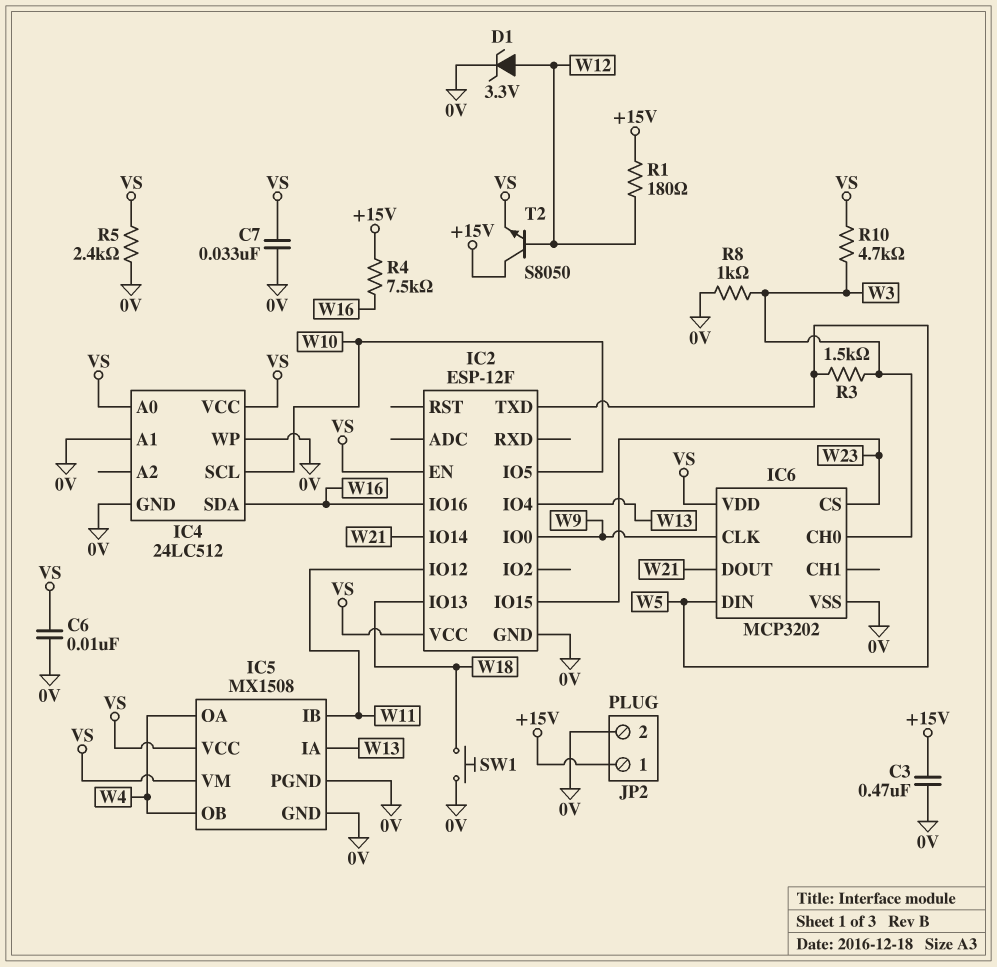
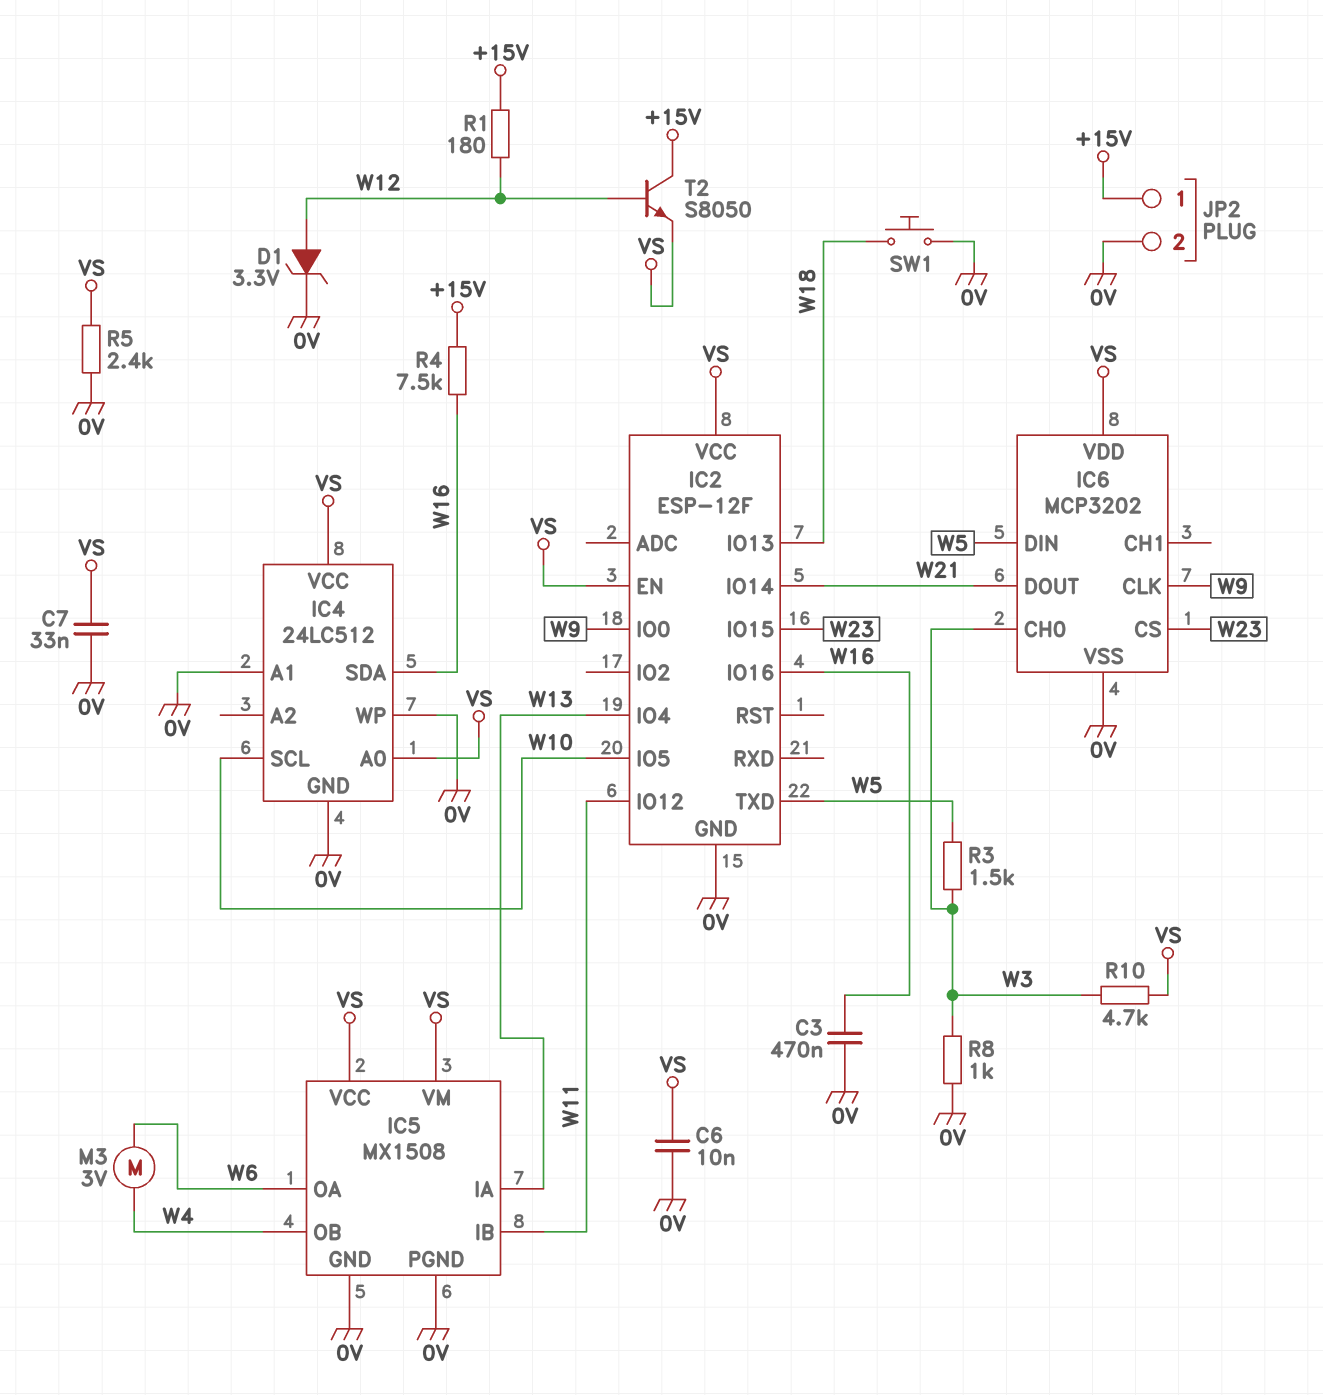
C3: 470nF (+15V, 0V) -> 470nF (0V, W16)
IC5 pin OA: W4 -> W6
M3: none -> motor 3V (W4, W6)

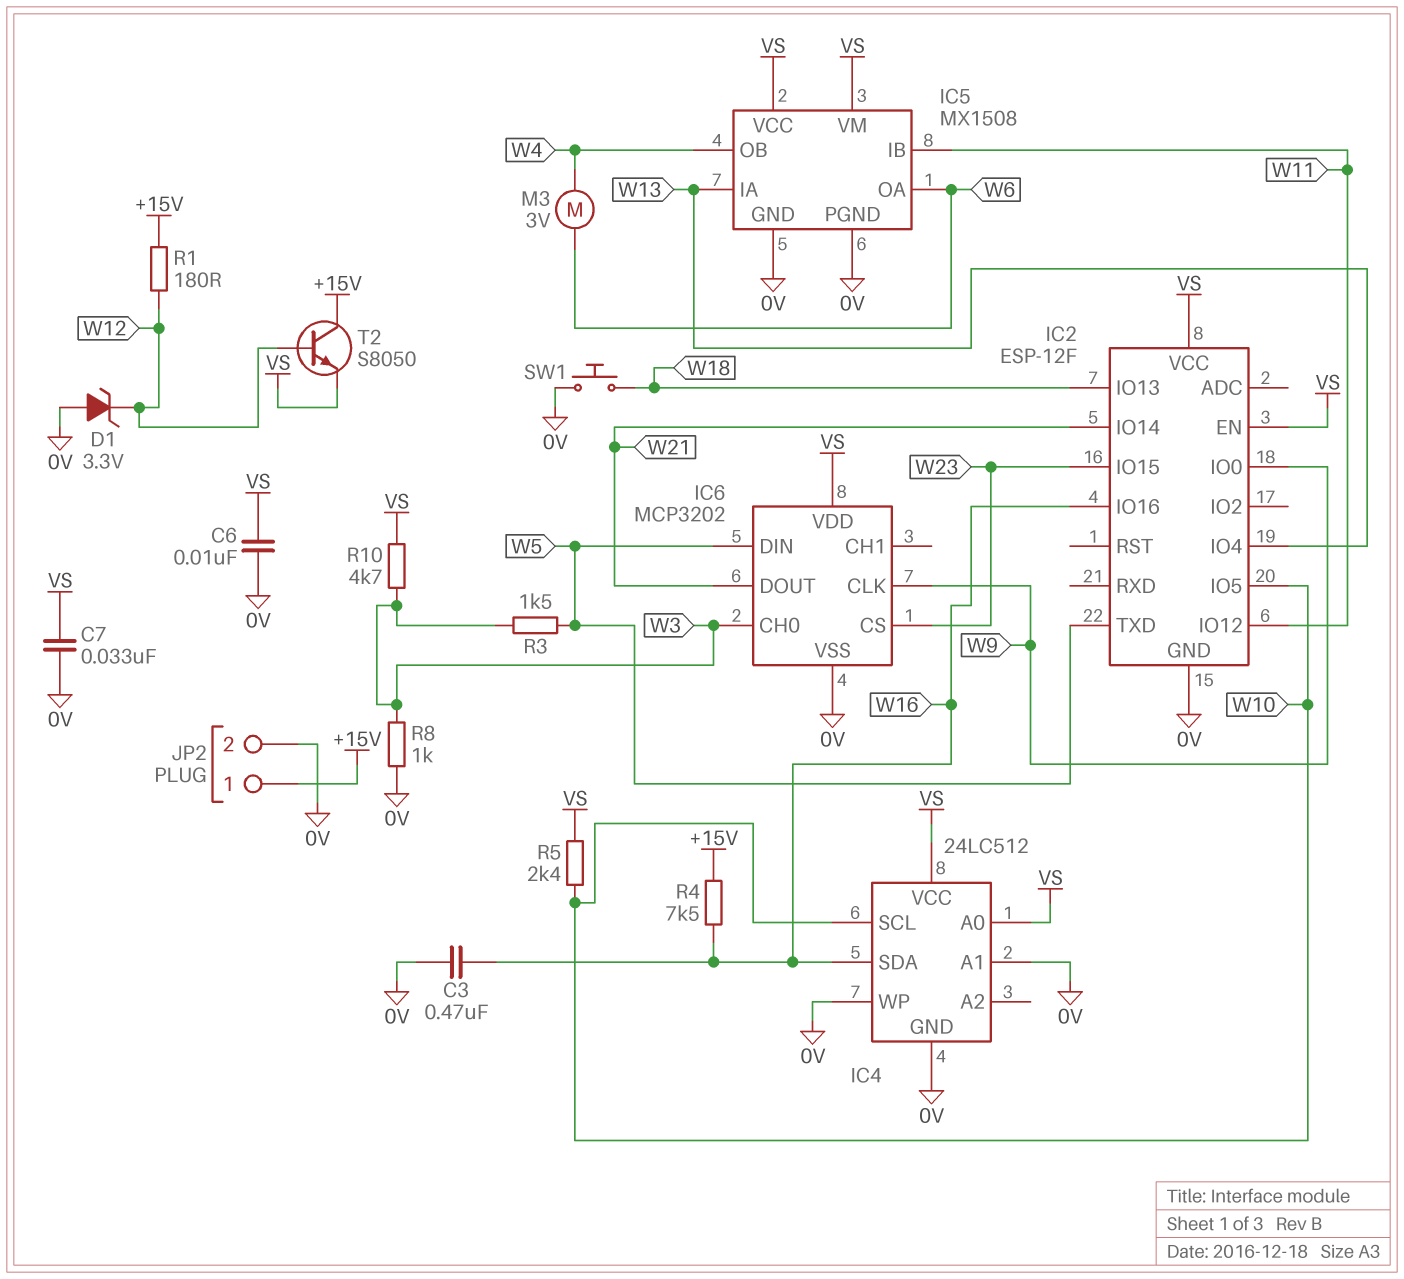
D1: zener 3.3V (A W12, K 0V) -> zener 3.3V (A 0V, K W12)
R5: 2.4k (0V, VS) -> 2.4k (VS, W10)

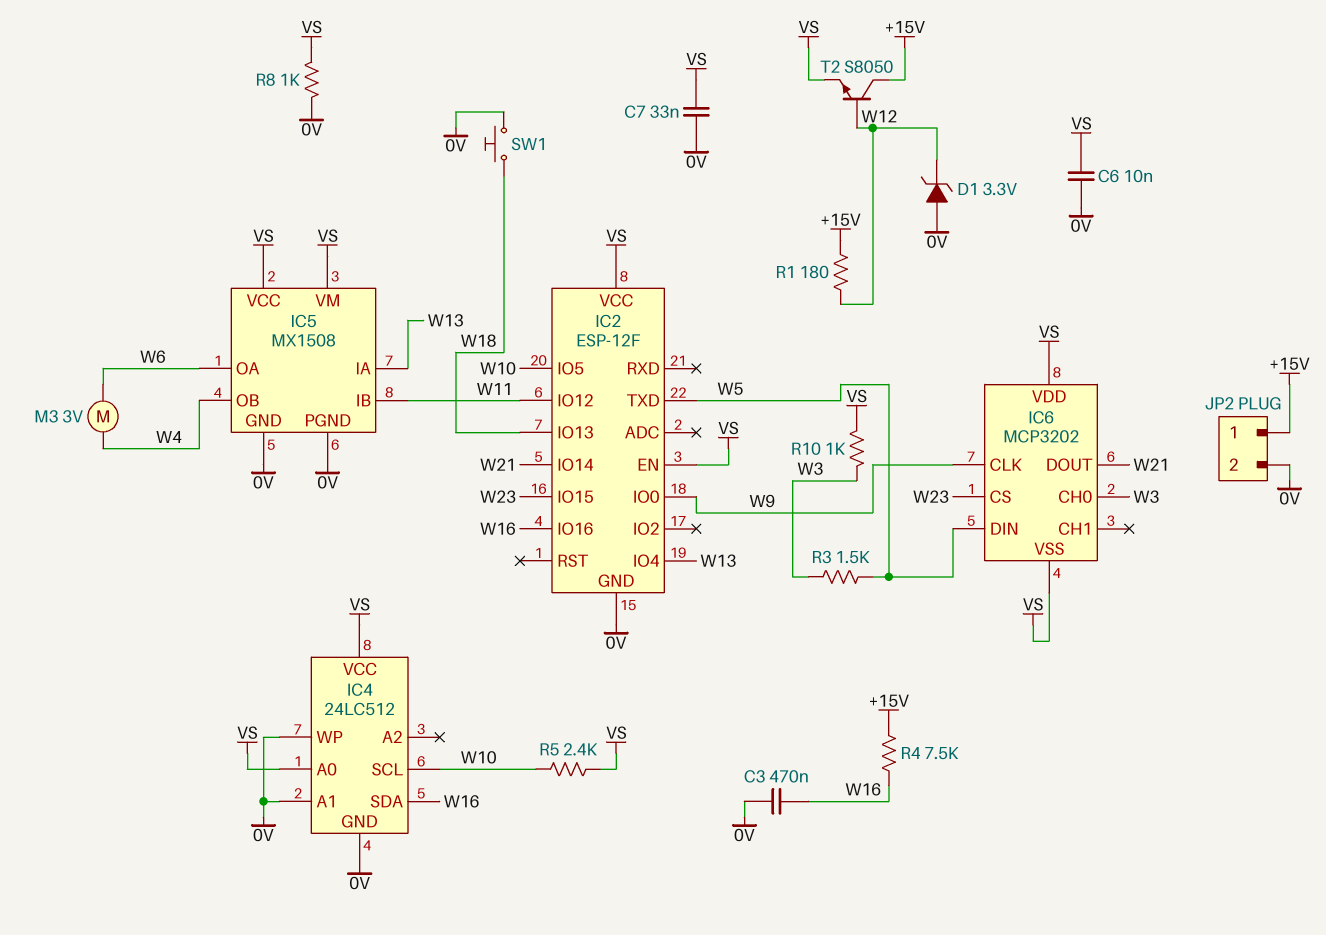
IC6 pin VSS: 0V -> VS
R8: 1k (0V, W3) -> 1k (0V, VS)
R10: 4.7k (VS, W3) -> 1k (VS, W3)

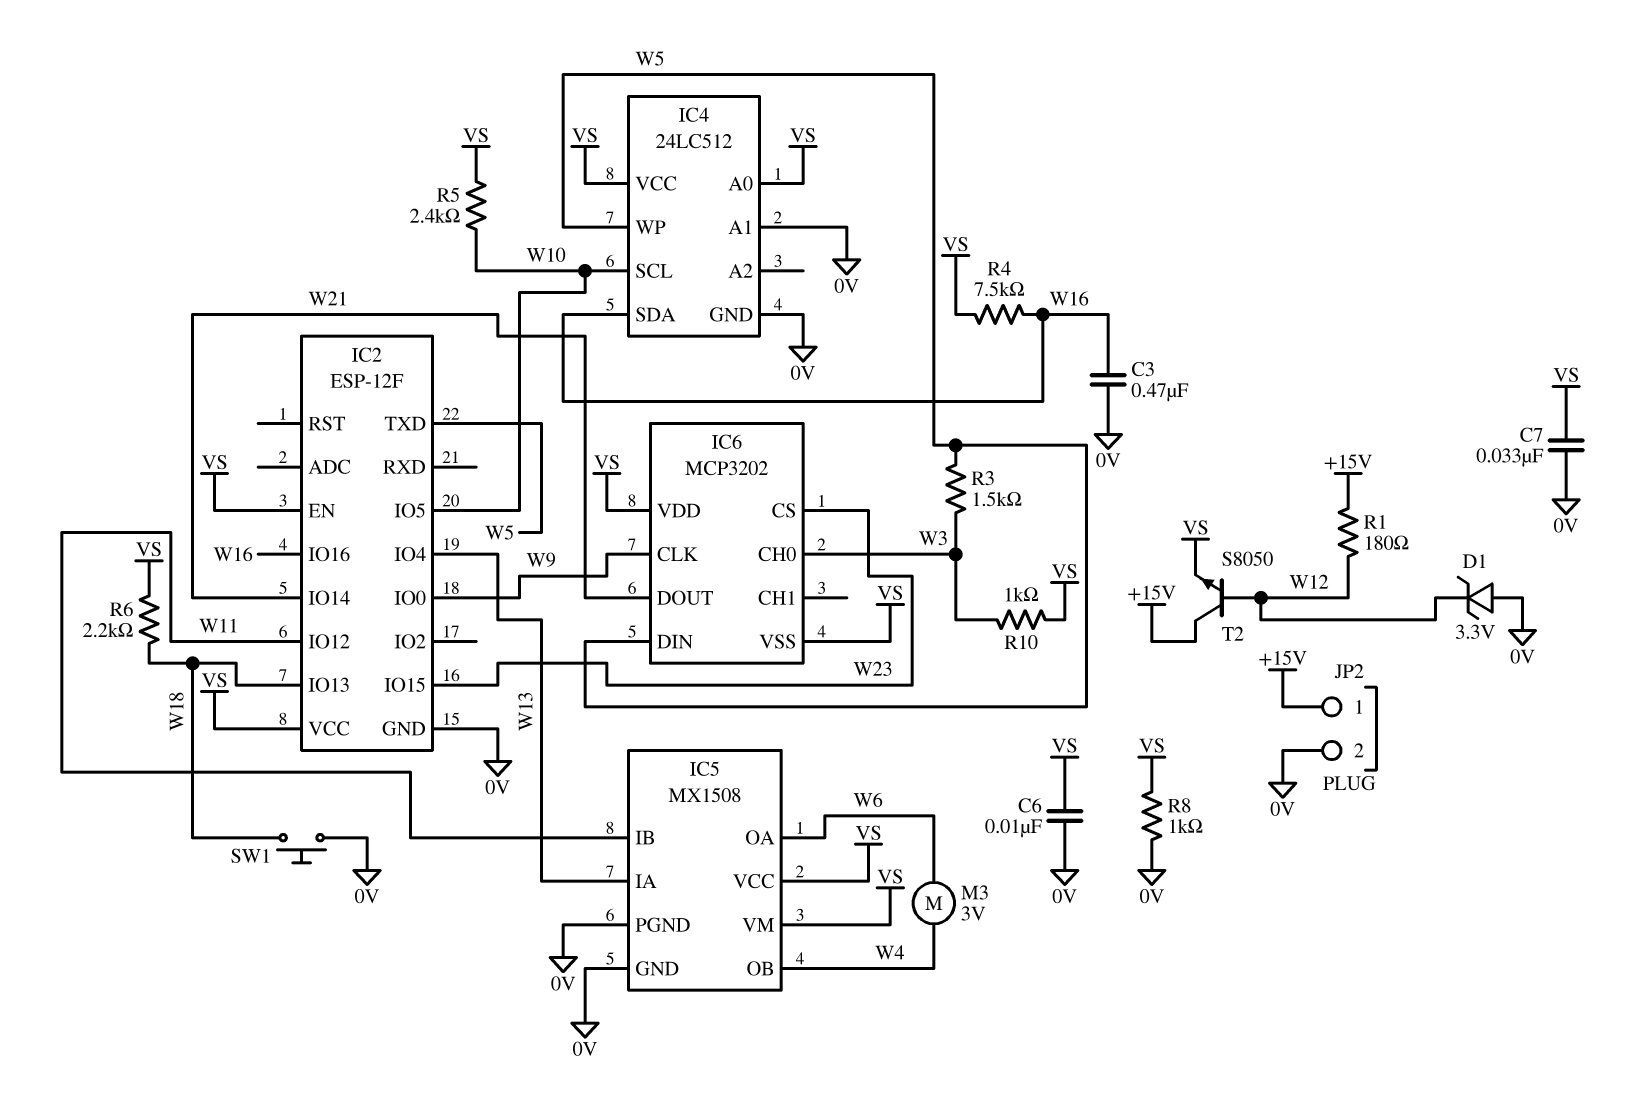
IC4 pin WP: 0V -> W5
R4: 7.5k (+15V, W16) -> 7.5k (VS, W16)
R6: none -> 2.2k (VS, W18)

